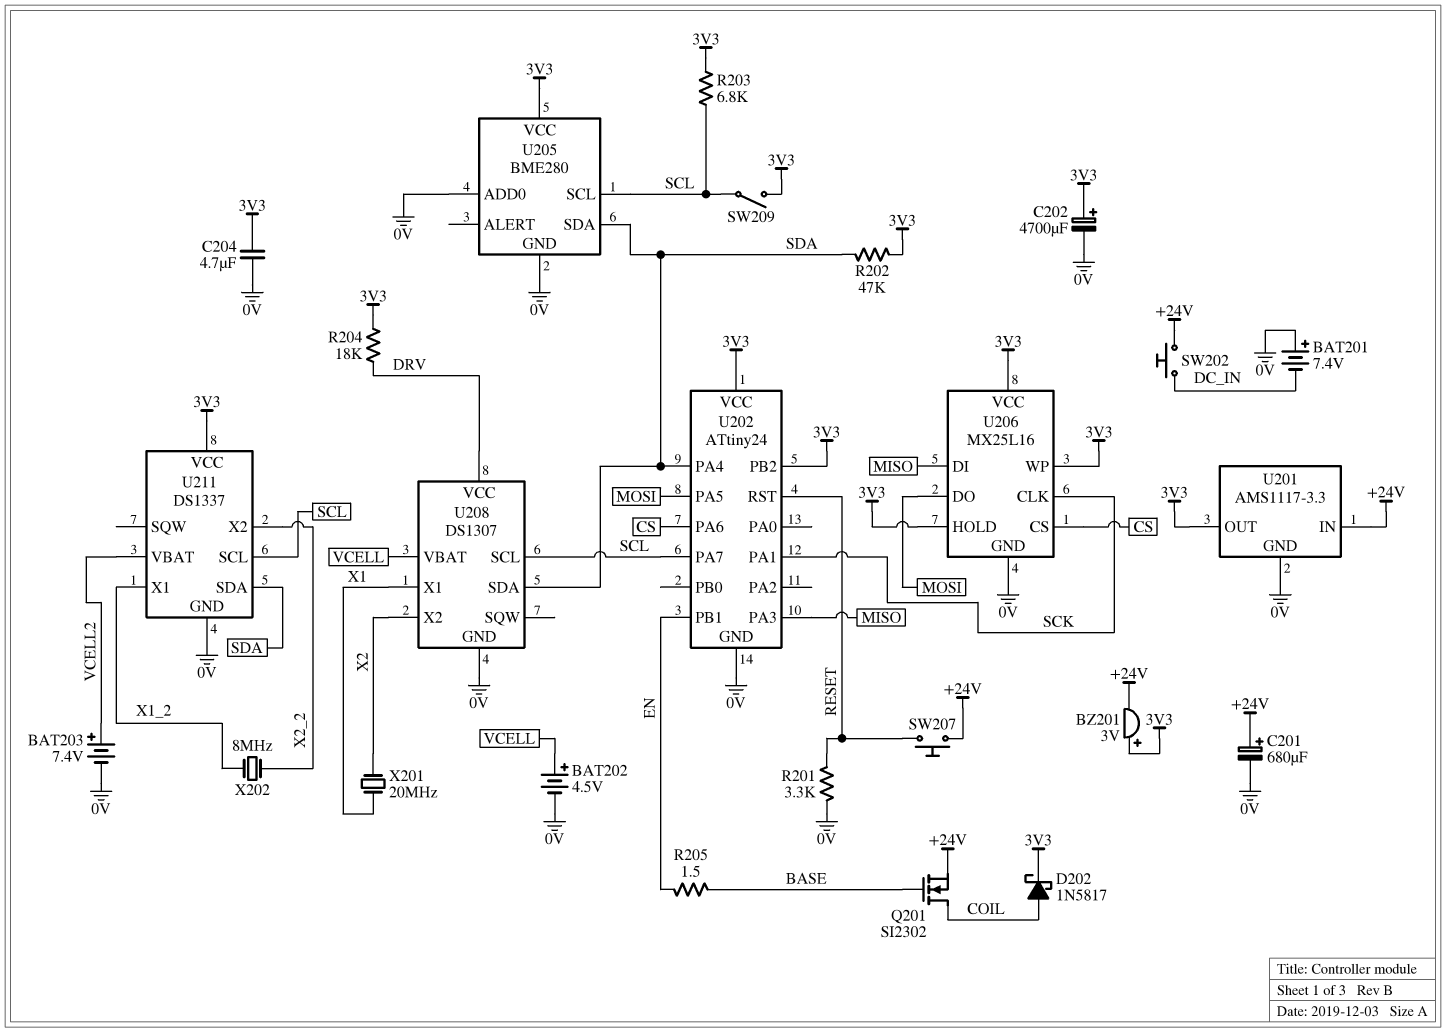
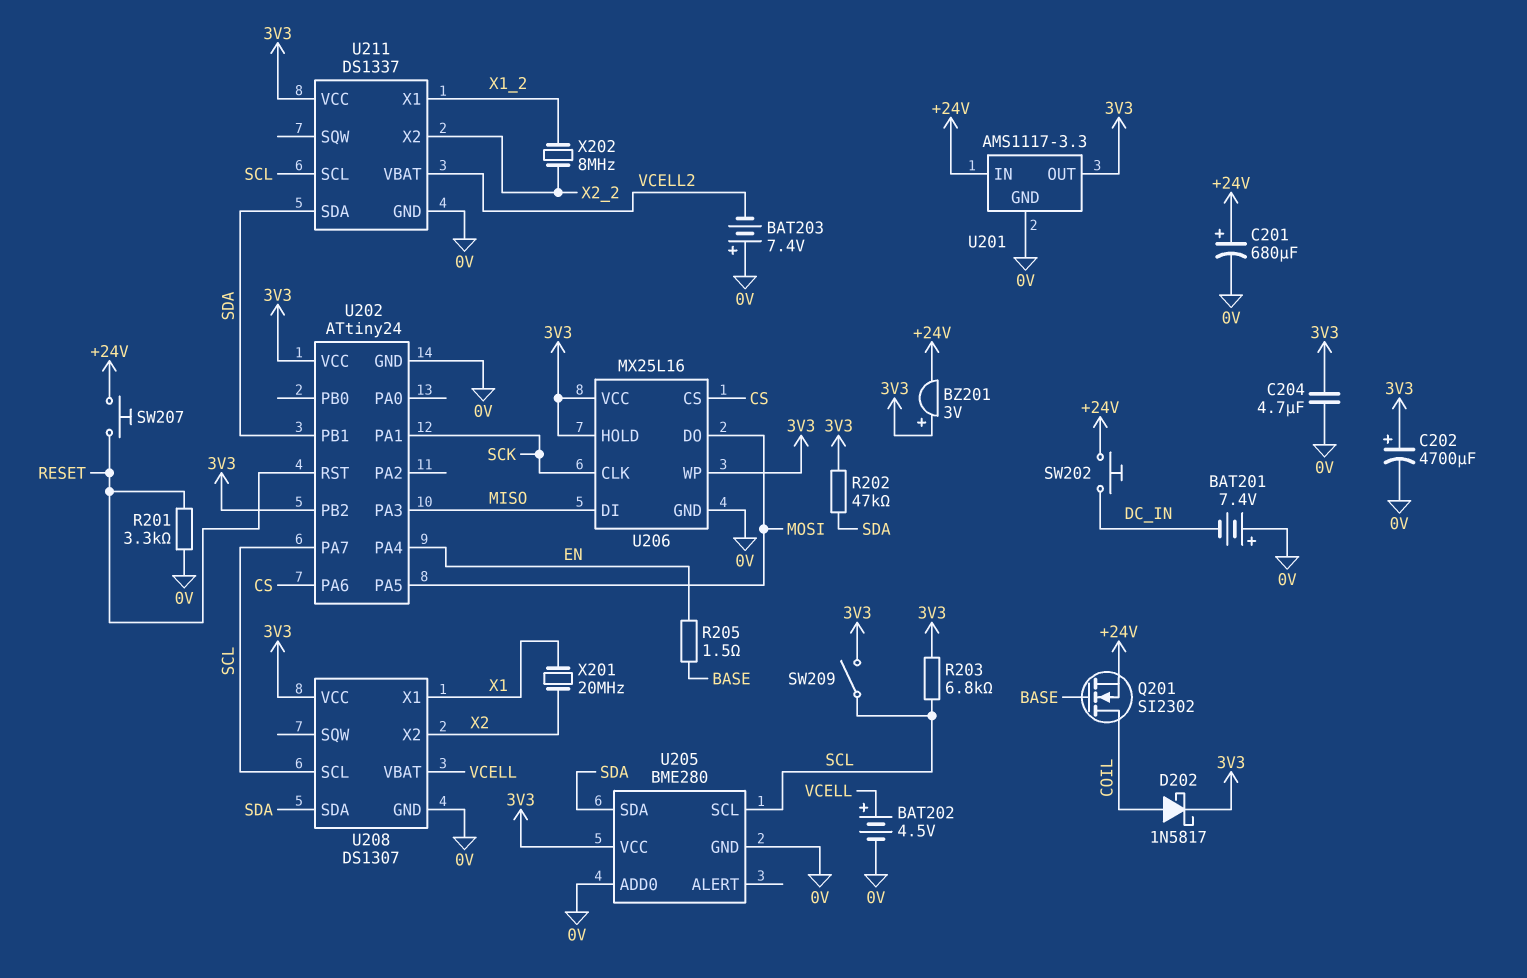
BAT203: 7.4V (plus VCELL2, minus 0V) -> 7.4V (plus 0V, minus VCELL2)
R204: 18k (3V3, DRV) -> none
U202 pin PA4: SDA -> EN
U202 pin PB1: EN -> SDA
U208 pin VCC: DRV -> 3V3

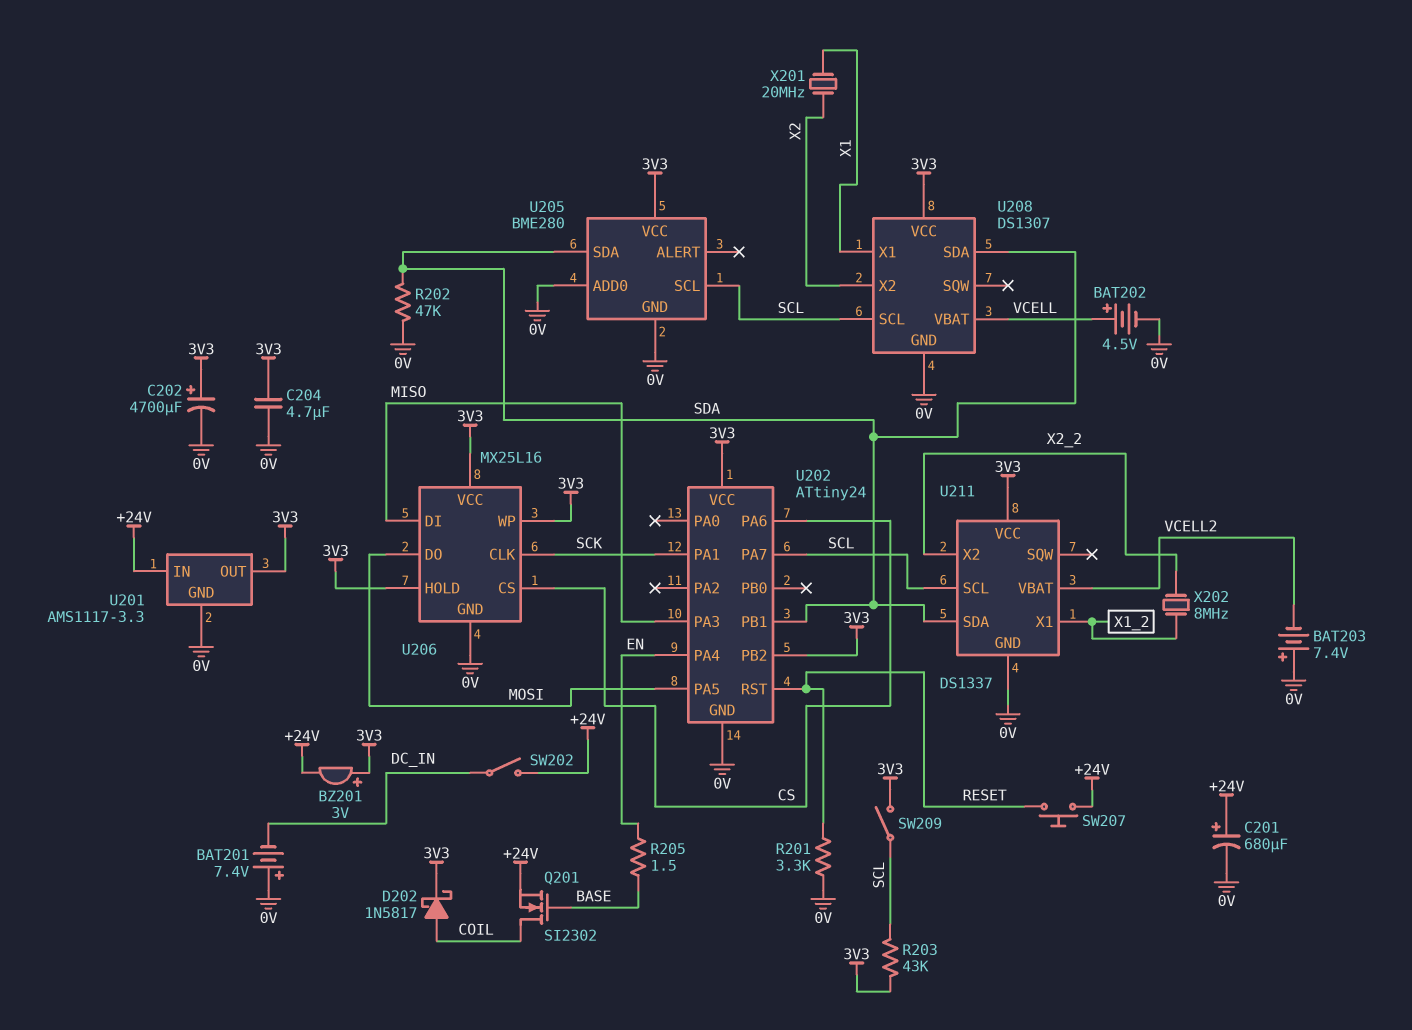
R202: 47k (3V3, SDA) -> 47k (0V, SDA)
R203: 6.8k (3V3, SCL) -> 43k (3V3, SCL)
SW202: button (+24V, DC_IN) -> switch (+24V, DC_IN)

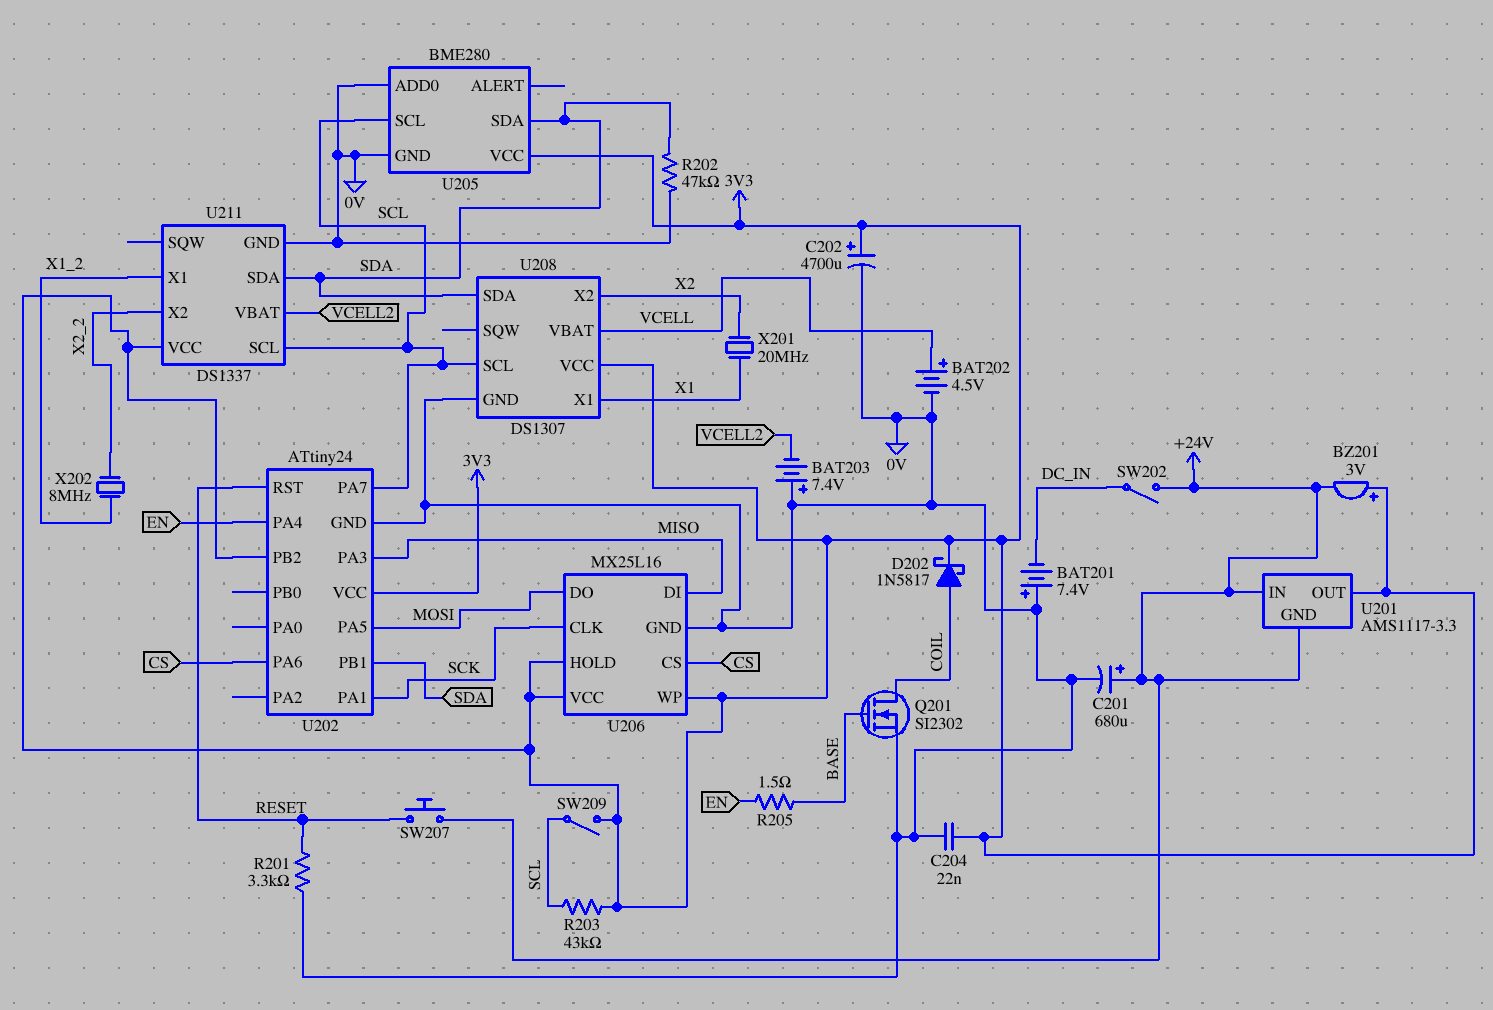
C204: 4.7uF (0V, 3V3) -> 22nF (0V, 3V3)
Q201: NMOS SI2302 (G BASE, D COIL, S +24V) -> NMOS SI2302 (G BASE, D COIL, S 0V)
U201 pin GND: 0V -> +24V

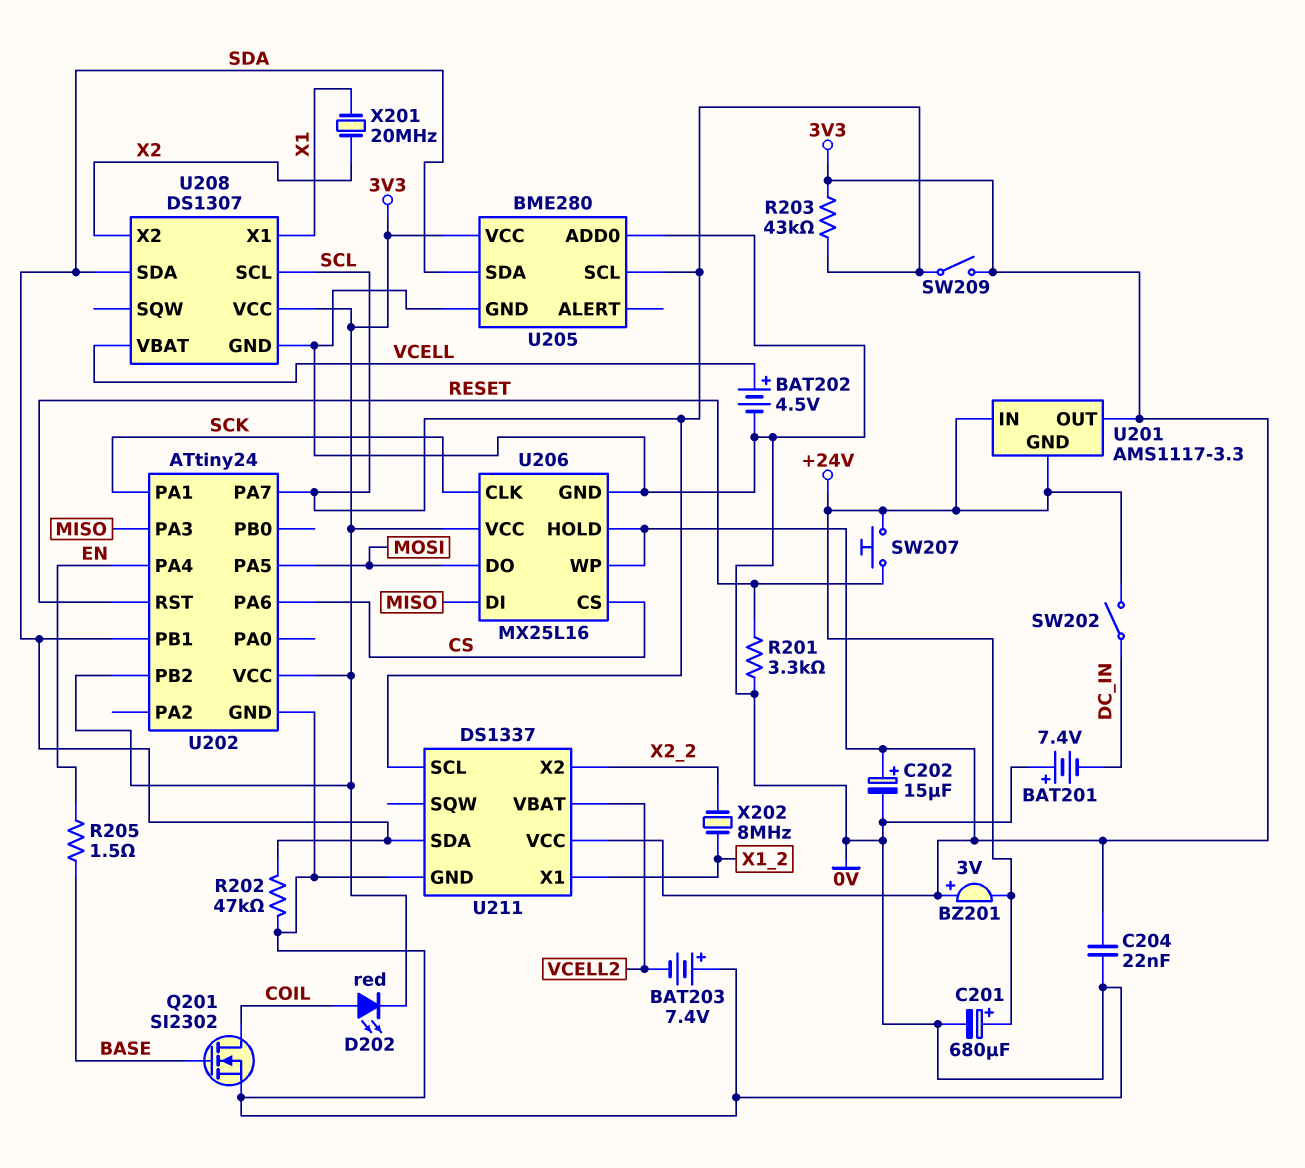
C202: 4700uF (plus 3V3, minus 0V) -> 15uF (plus 3V3, minus 0V)
D202: schottky 1N5817 (A COIL, K 3V3) -> LED red (A COIL, K 3V3)

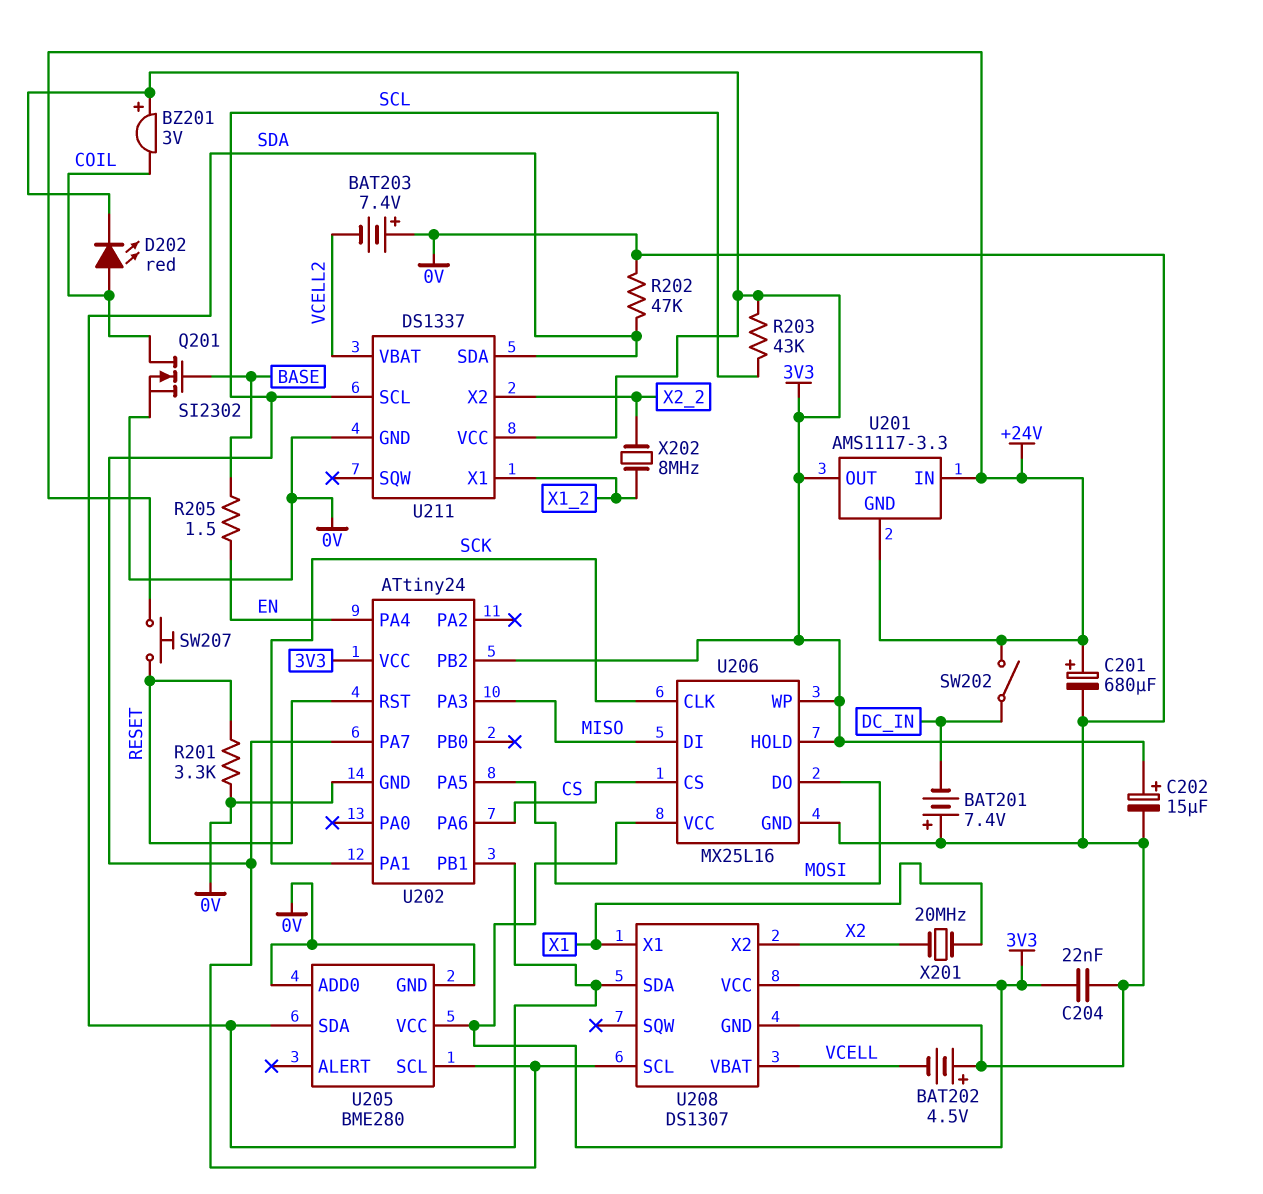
BAT202: 4.5V (plus VCELL, minus 0V) -> 4.5V (plus 0V, minus VCELL)
BZ201: buzzer 3V (plus 3V3, minus +24V) -> buzzer 3V (plus 3V3, minus COIL)
SW209: switch (3V3, SCL) -> none

